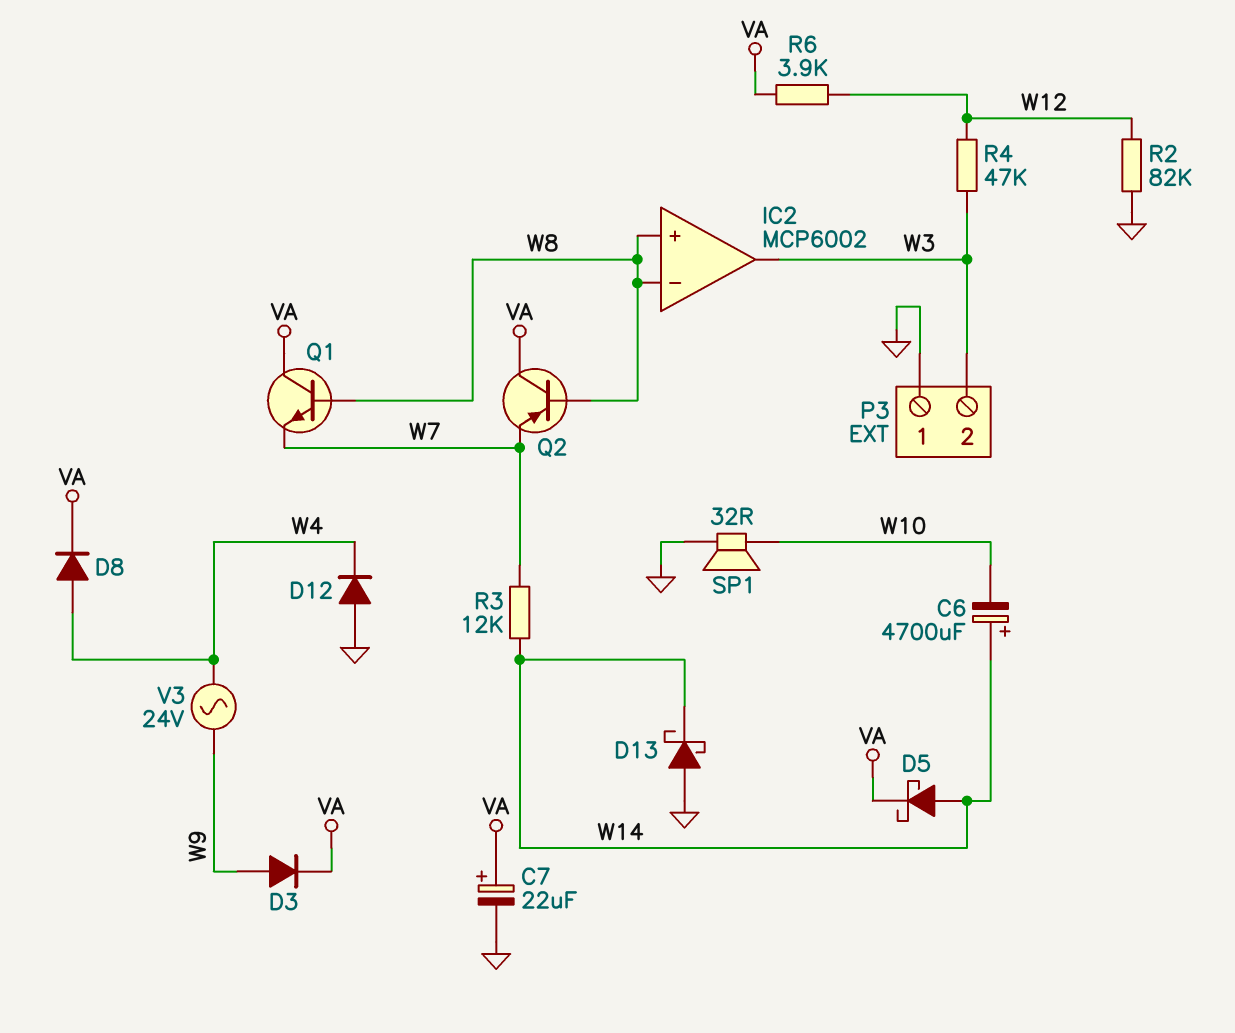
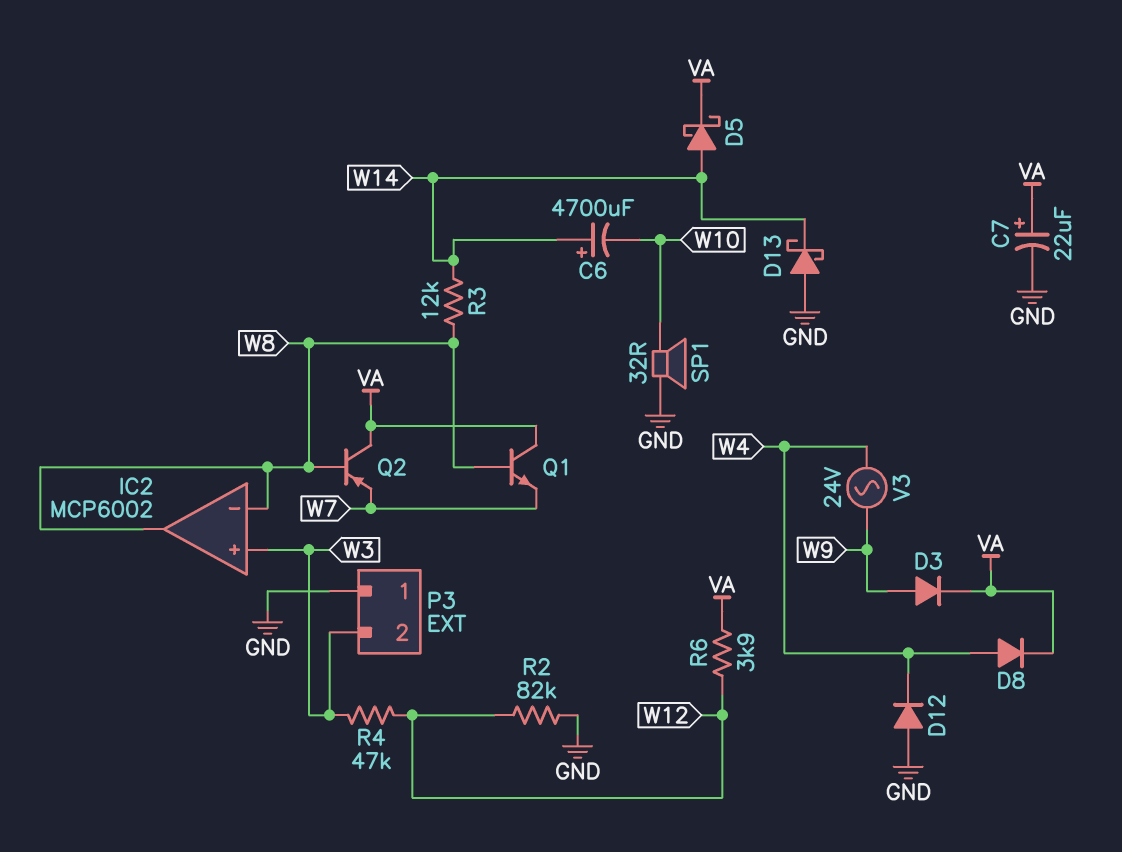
IC2 pin in+: W8 -> W3
IC2 pin out: W3 -> W8
R3: 12k (W7, W14) -> 12k (W8, W14)

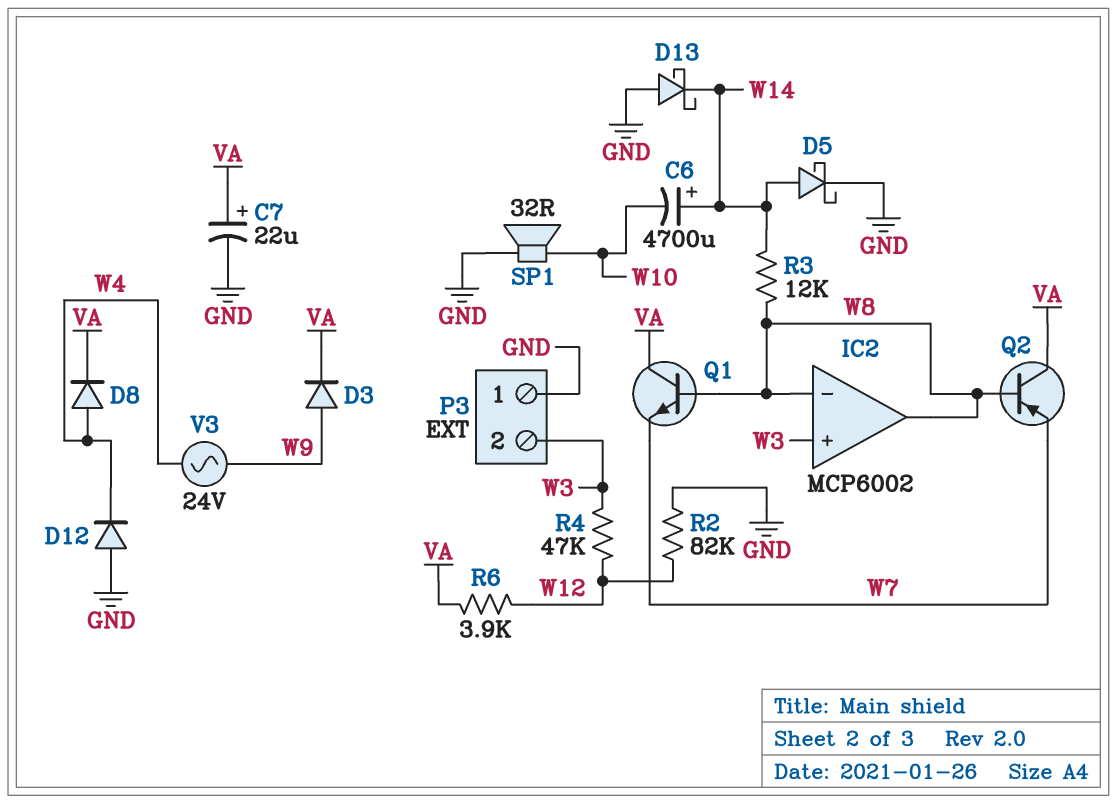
D5: schottky (A W14, K VA) -> schottky (A W14, K GND)

